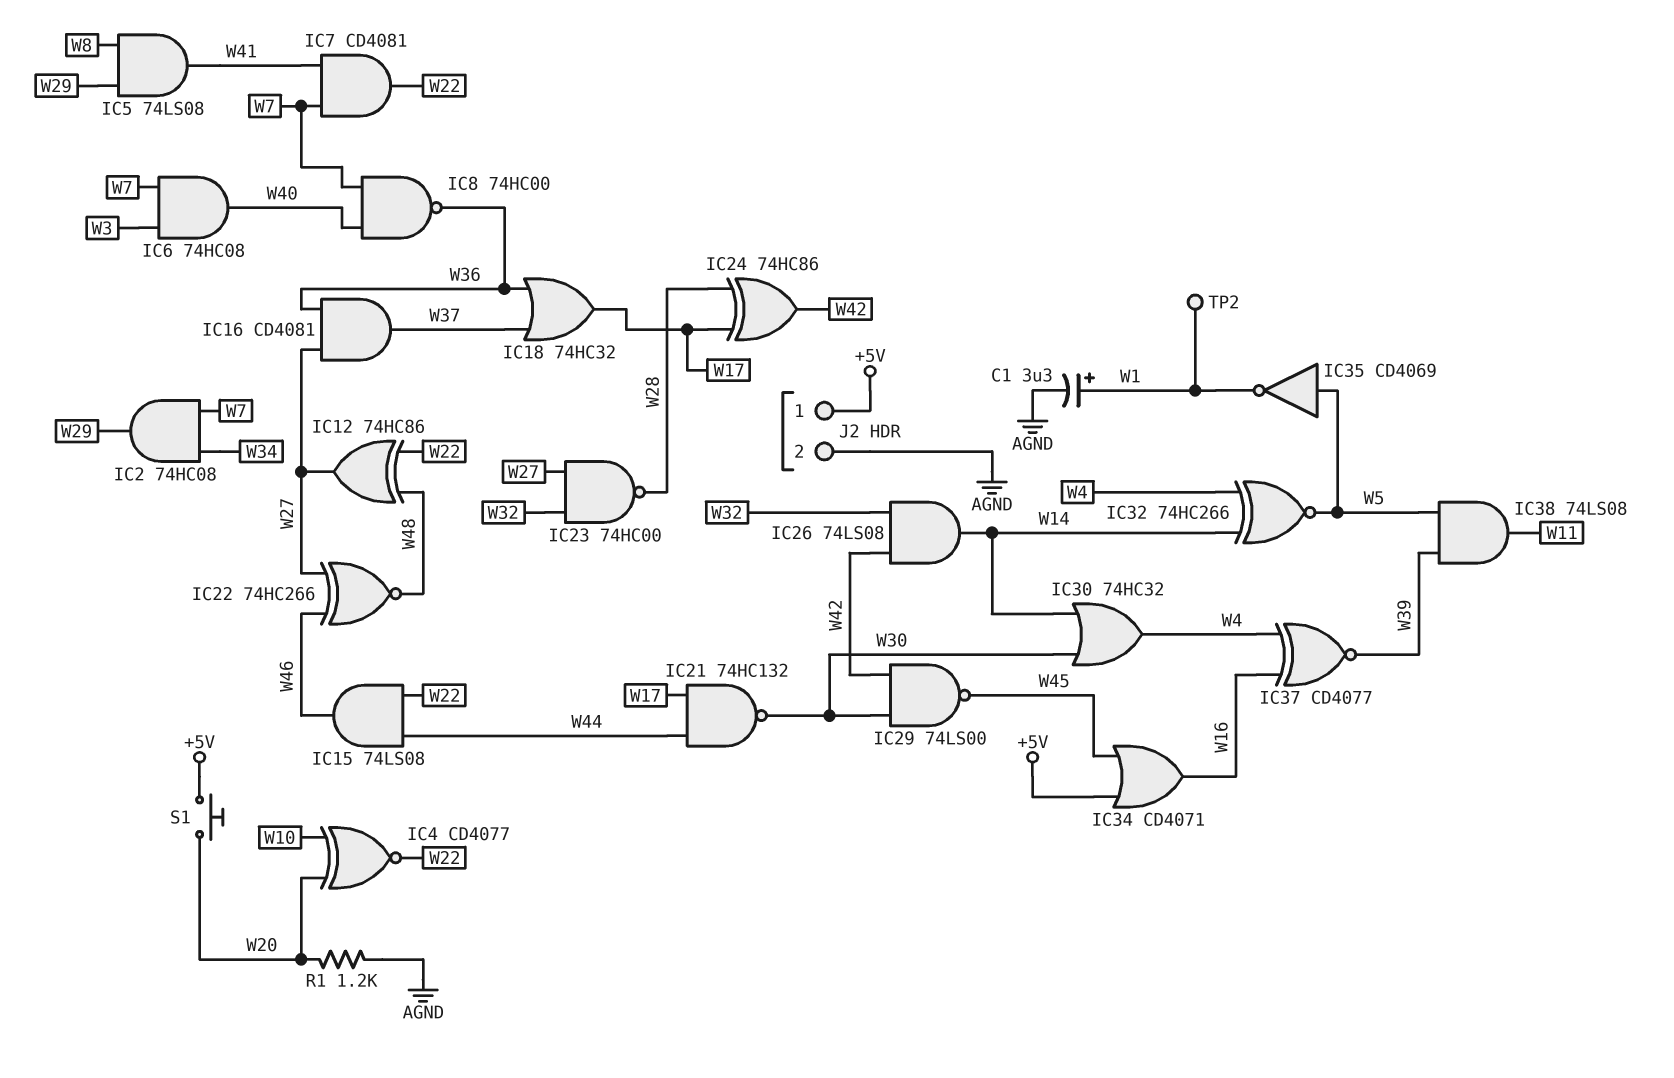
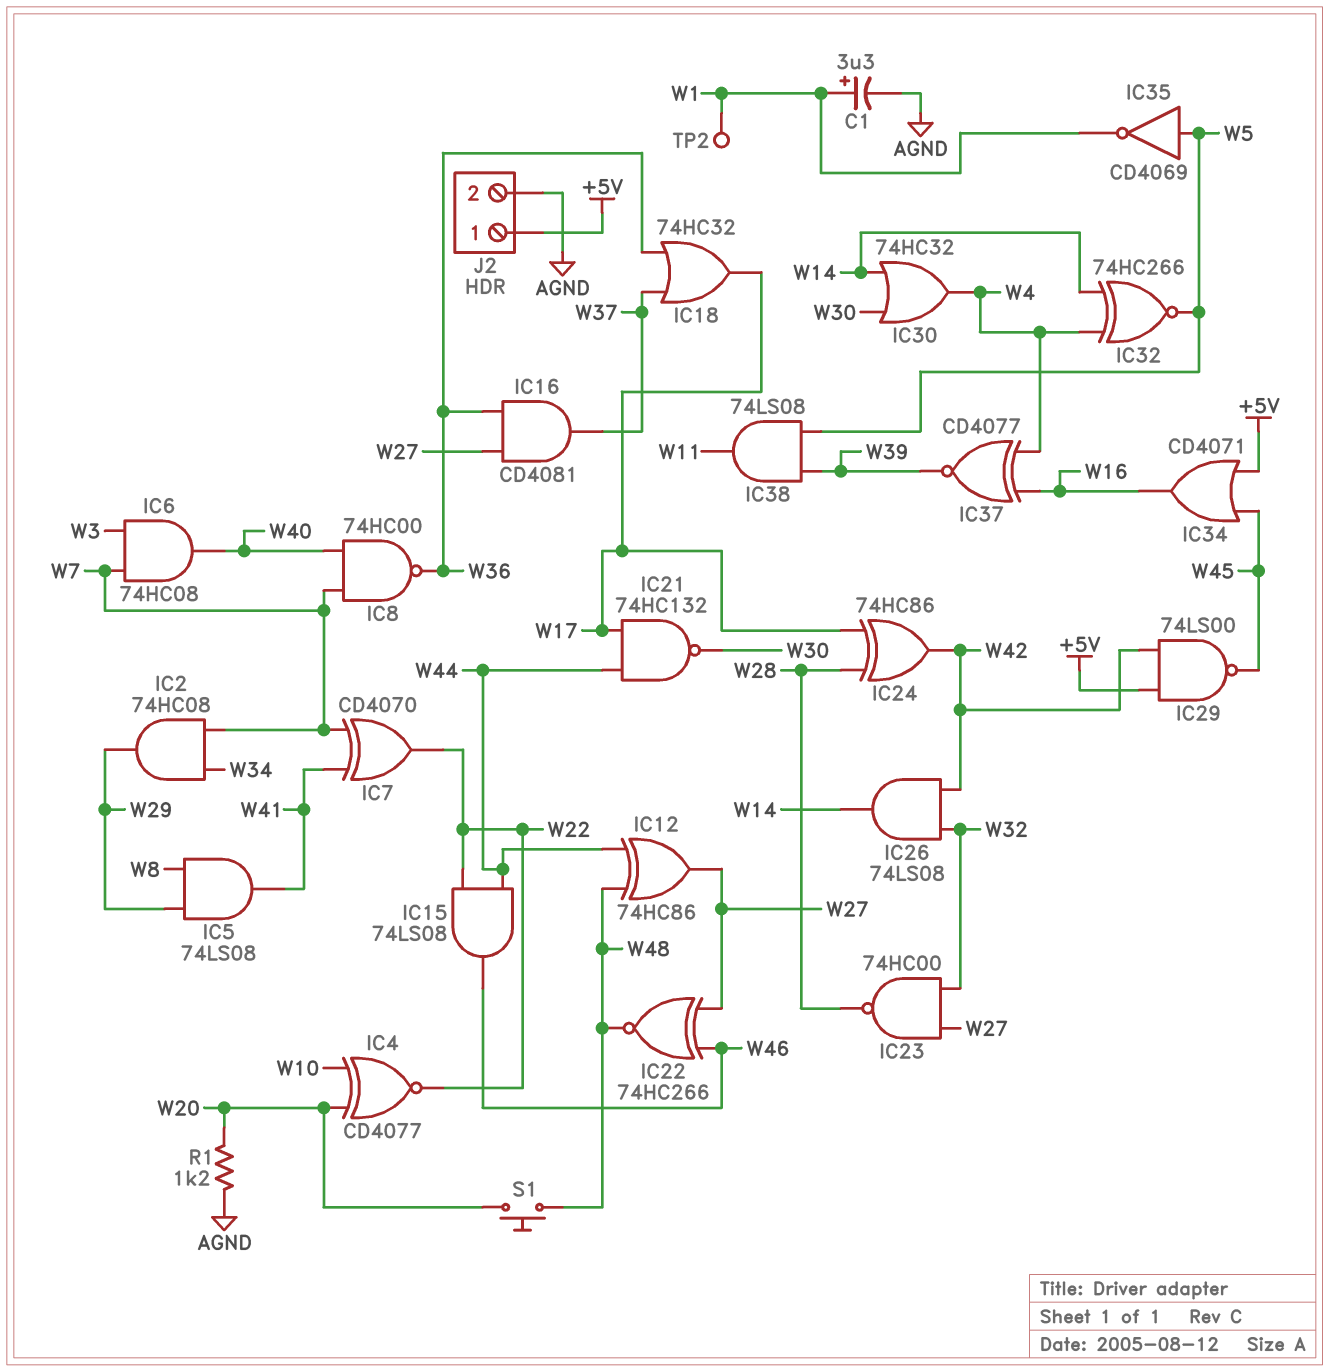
IC7: AND CD4081 (in W7, in W41, out W22) -> XOR CD4070 (in W7, in W41, out W22)
IC12: XOR 74HC86 (in W22, in W48, out W27) -> XOR 74HC86 (in W44, in W48, out W27)
IC29: NAND 74LS00 (in W30, in W42, out W45) -> NAND 74LS00 (in +5V, in W42, out W45)
S1: button (+5V, W20) -> button (W20, W48)

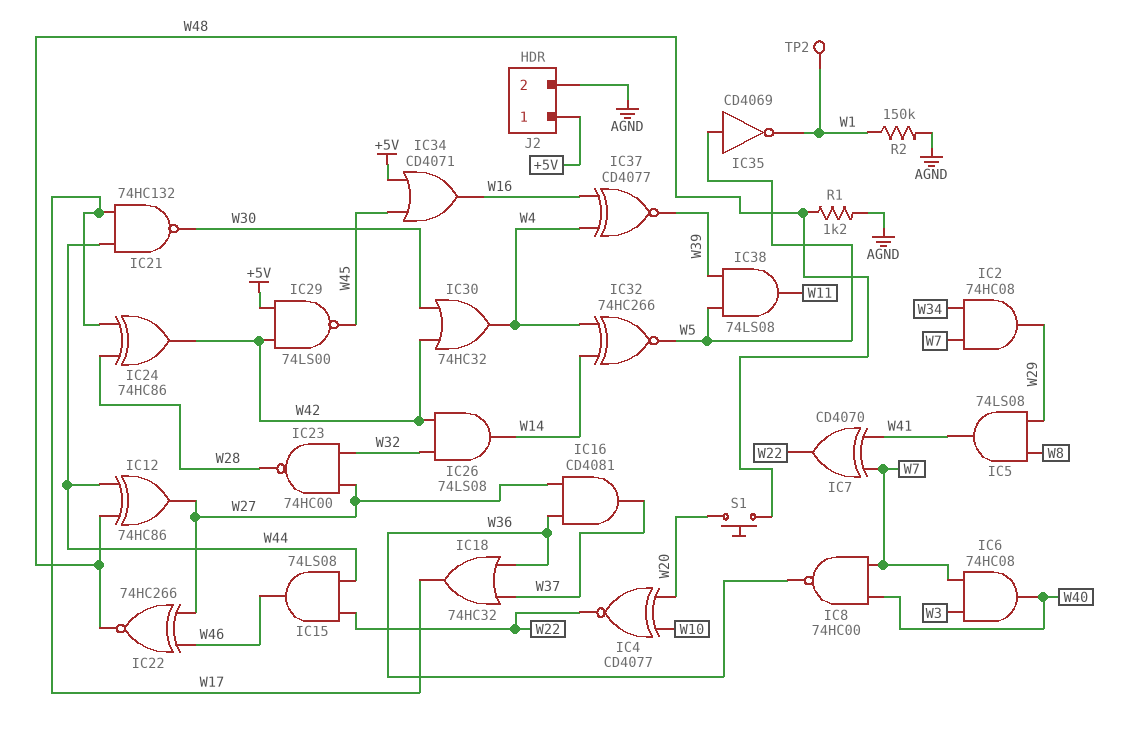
C1: 3.3uF (plus W1, minus AGND) -> none
IC30: OR 74HC32 (in W14, in W30, out W4) -> OR 74HC32 (in W30, in W42, out W4)
R1: 1.2k (AGND, W20) -> 1.2k (AGND, W48)
R2: none -> 150k (AGND, W1)

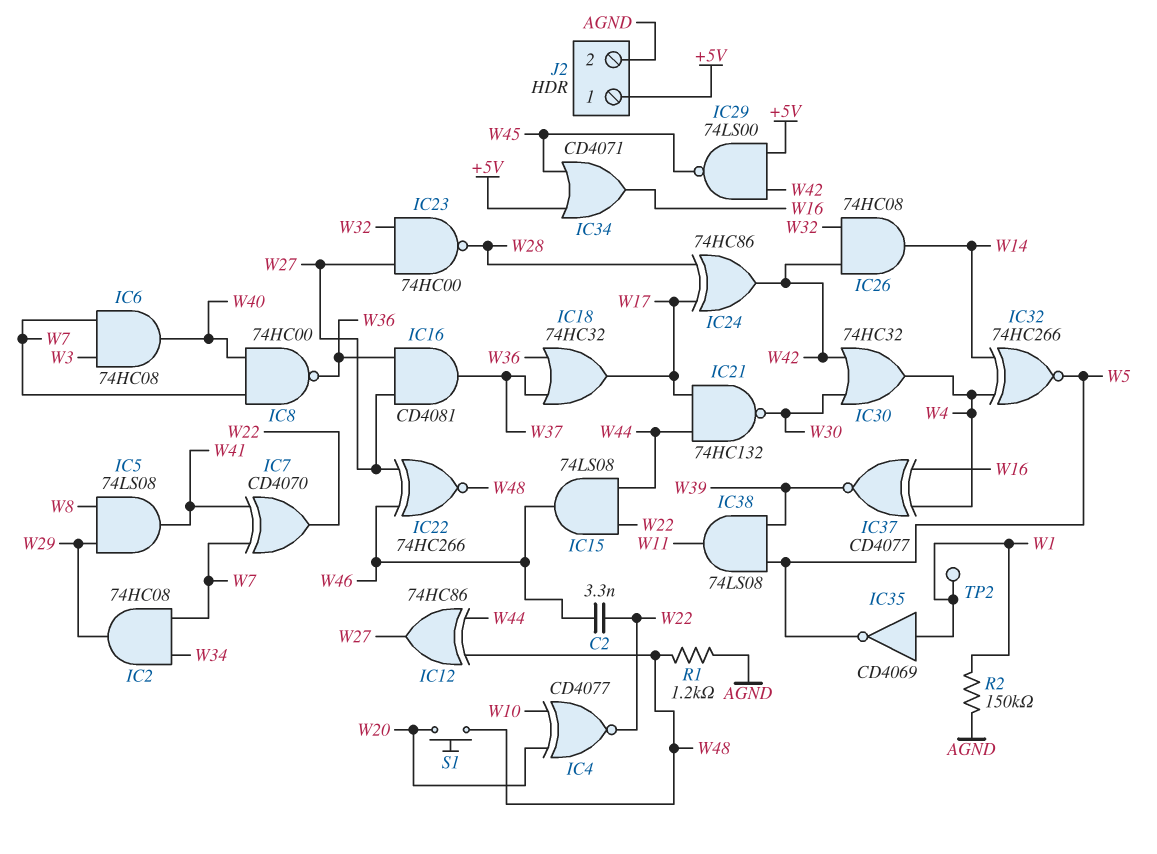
C2: none -> 3.3nF (W22, W46)
IC26: AND 74LS08 (in W32, in W42, out W14) -> AND 74HC08 (in W32, in W42, out W14)
IC35: NOT CD4069 (in W5, out W1) -> NOT CD4069 (in W1, out W5)

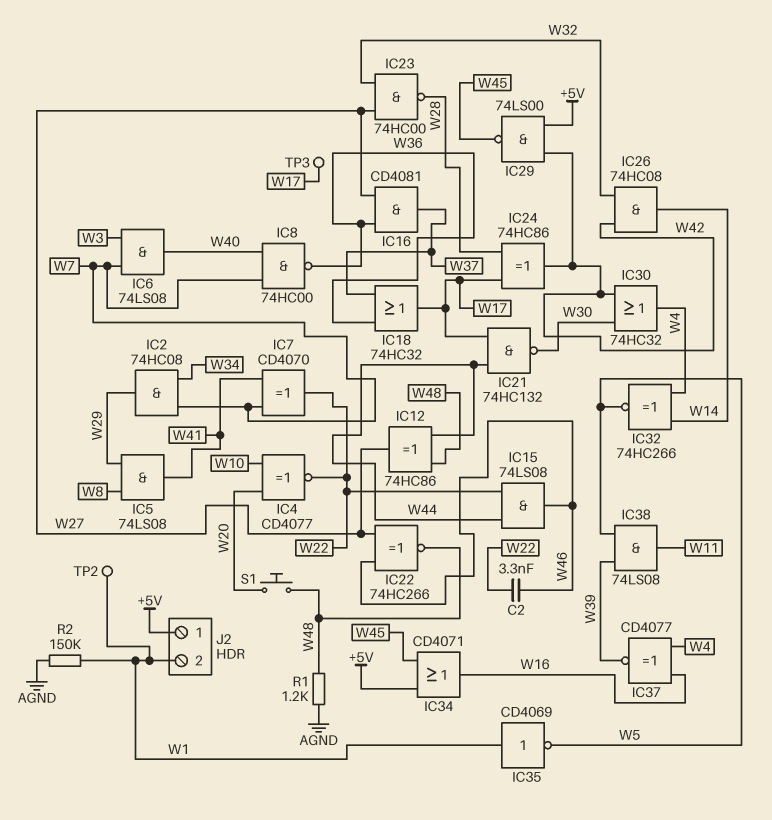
IC6: AND 74HC08 (in W3, in W7, out W40) -> AND 74LS08 (in W3, in W7, out W40)
J2 pin 2: AGND -> W1
TP3: none -> test point (W17)

